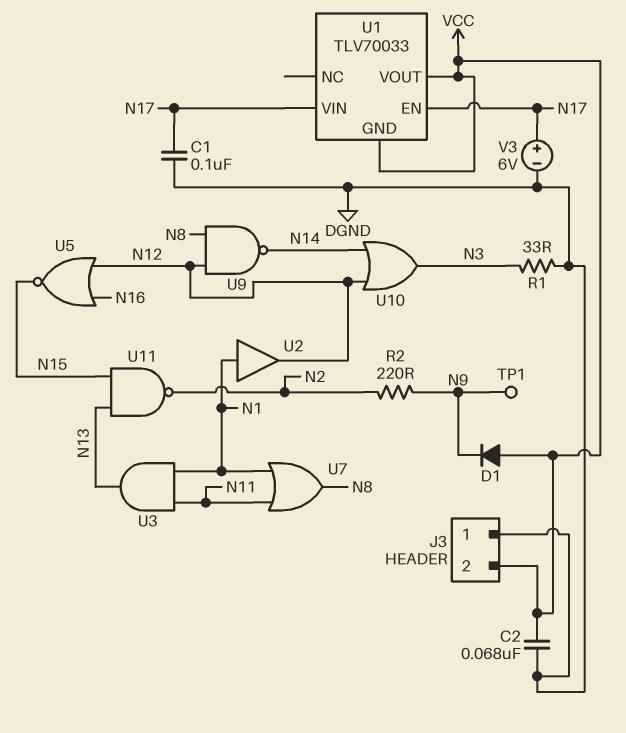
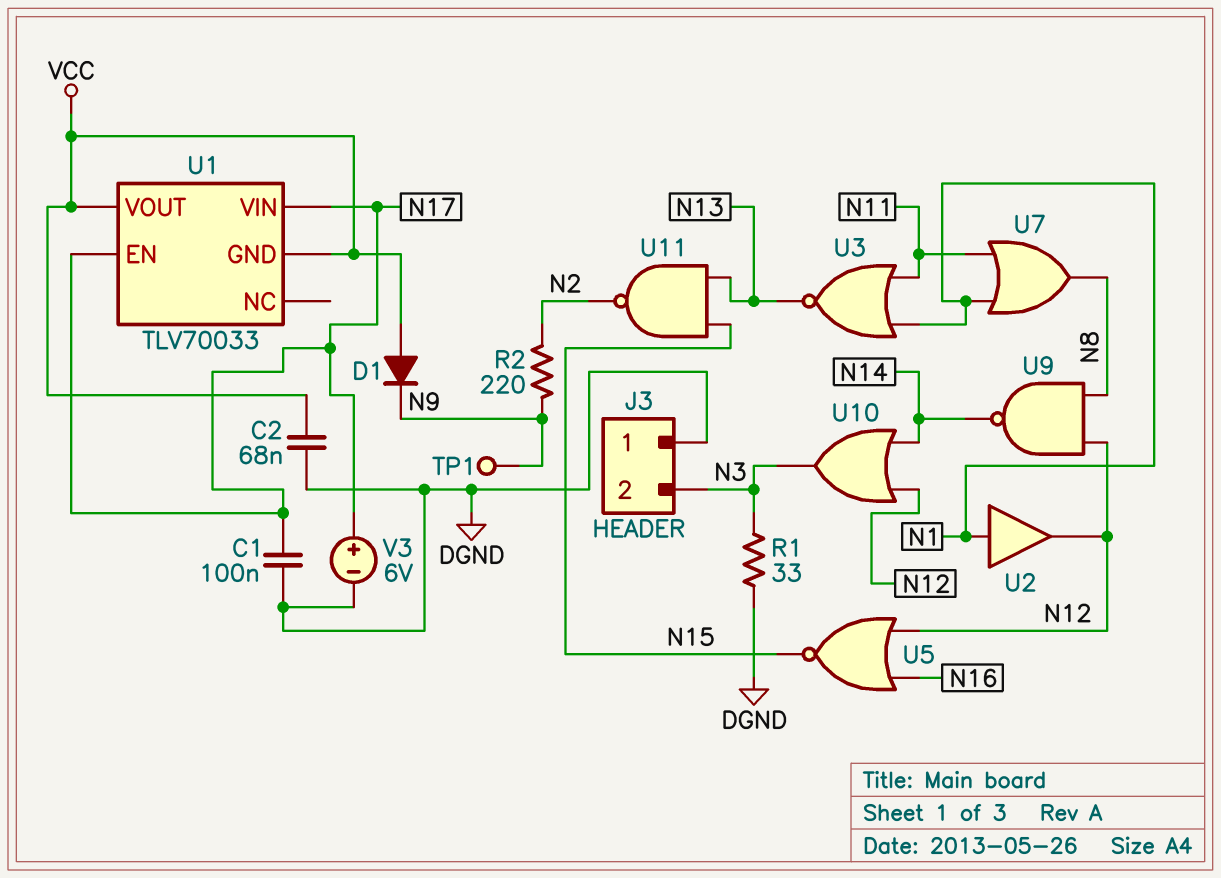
J3 pin 2: VCC -> N3
U3: AND (in N1, in N11, out N13) -> NOR (in N1, in N11, out N13)

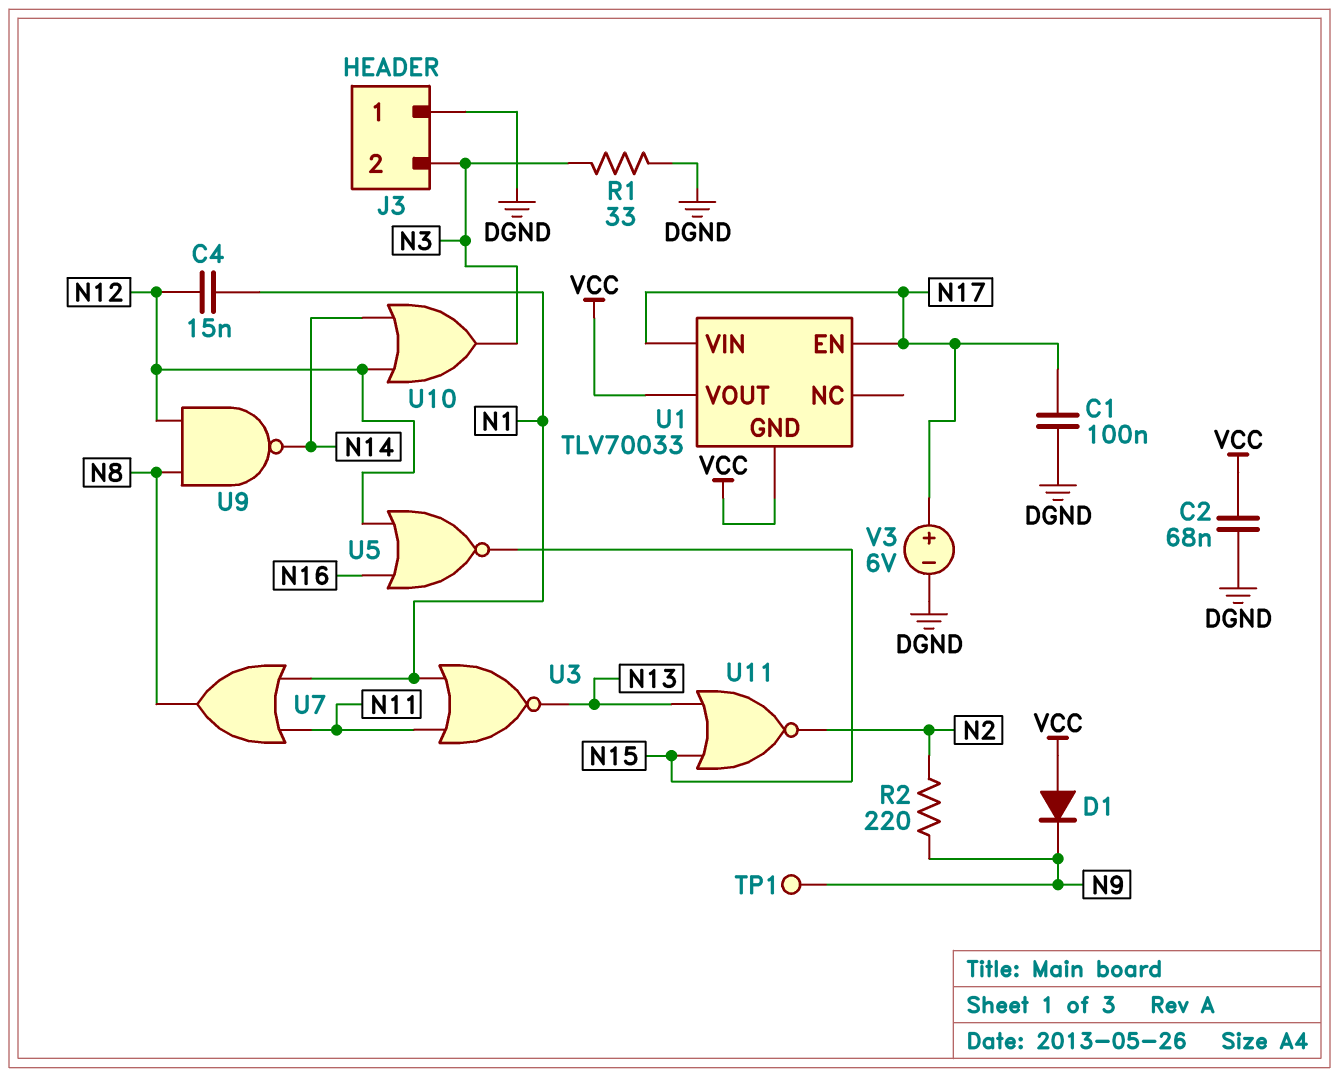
C4: none -> 15nF (N1, N12)
U2: buffer (in N1, out N12) -> none
U11: NAND (in N13, in N15, out N2) -> NOR (in N13, in N15, out N2)

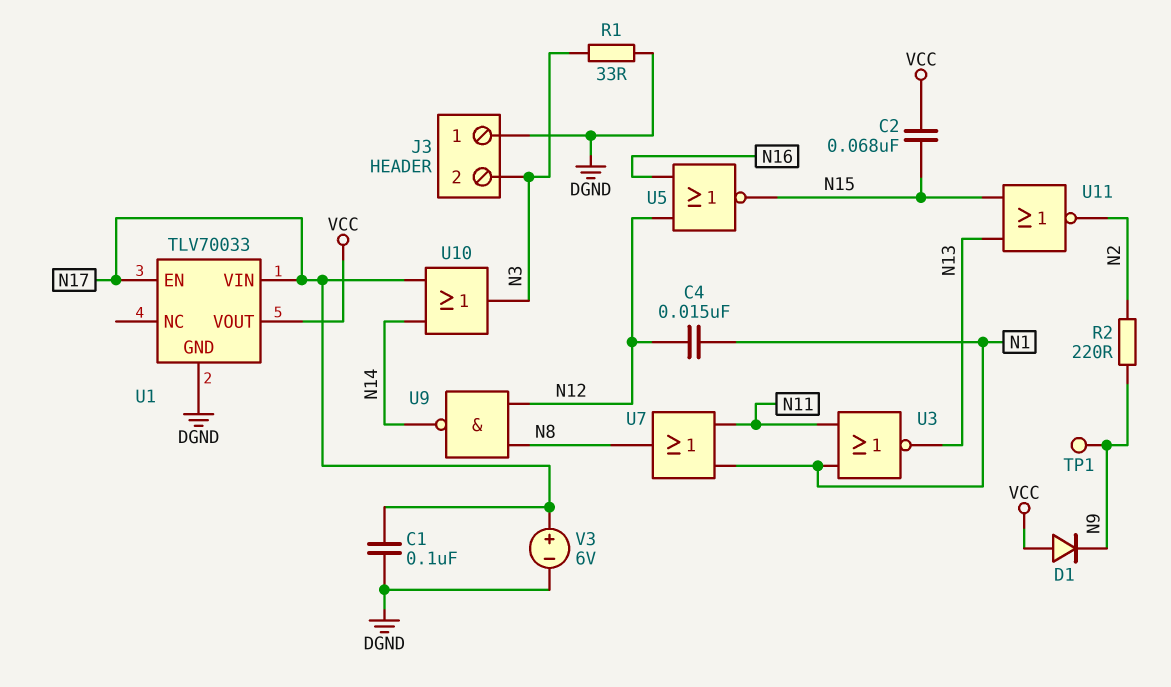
C2: 68nF (DGND, VCC) -> 68nF (N15, VCC)
U1 pin GND: VCC -> DGND
U10: OR (in N12, in N14, out N3) -> OR (in N14, in N17, out N3)

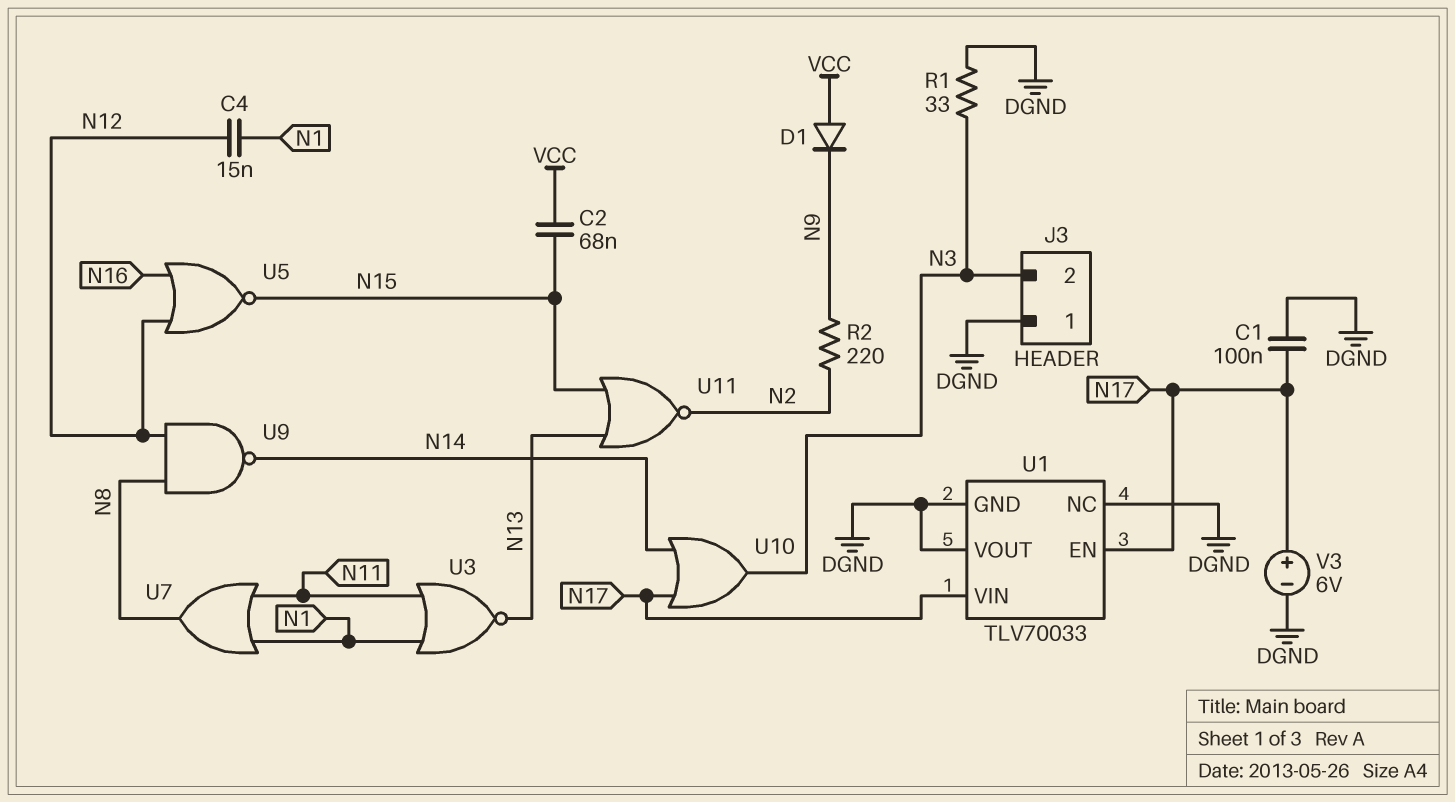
TP1: test point (N9) -> none
U1 pin NC: none -> DGND
U1 pin VOUT: VCC -> DGND

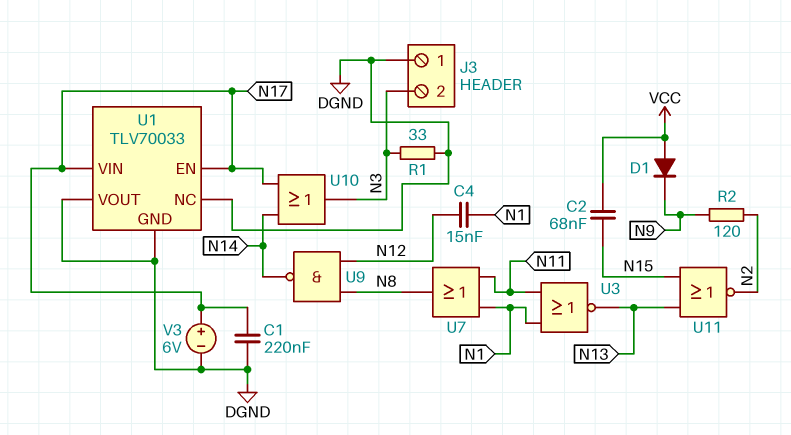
C1: 100nF (DGND, N17) -> 220nF (DGND, N17)
R2: 220 (N2, N9) -> 120 (N2, N9)
U5: NOR (in N12, in N16, out N15) -> none

